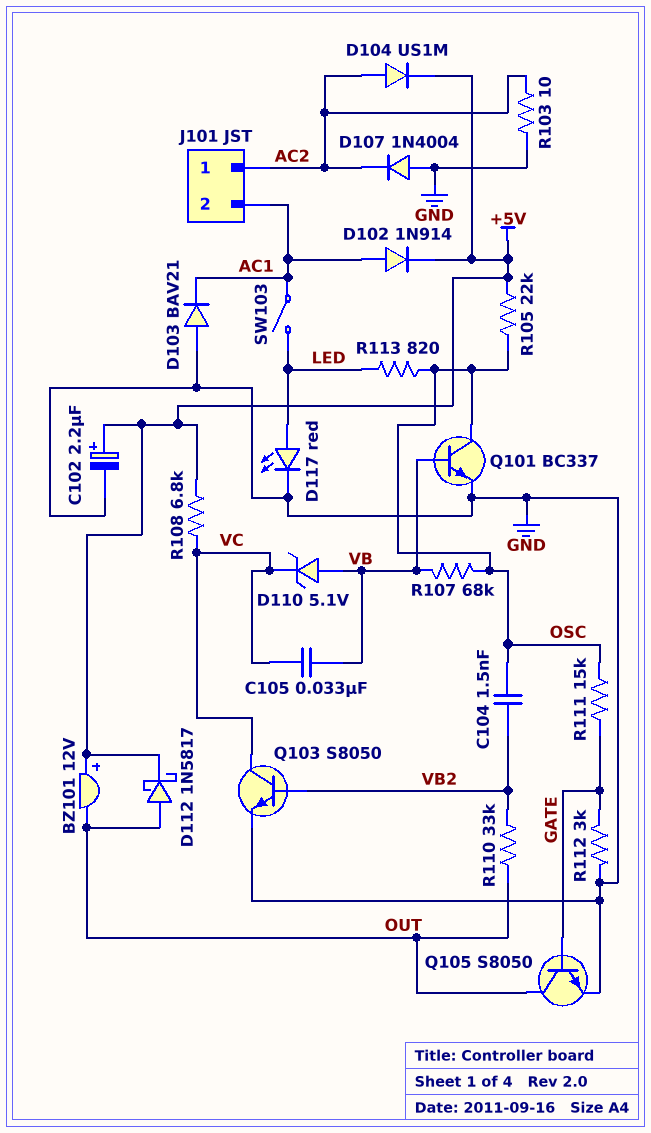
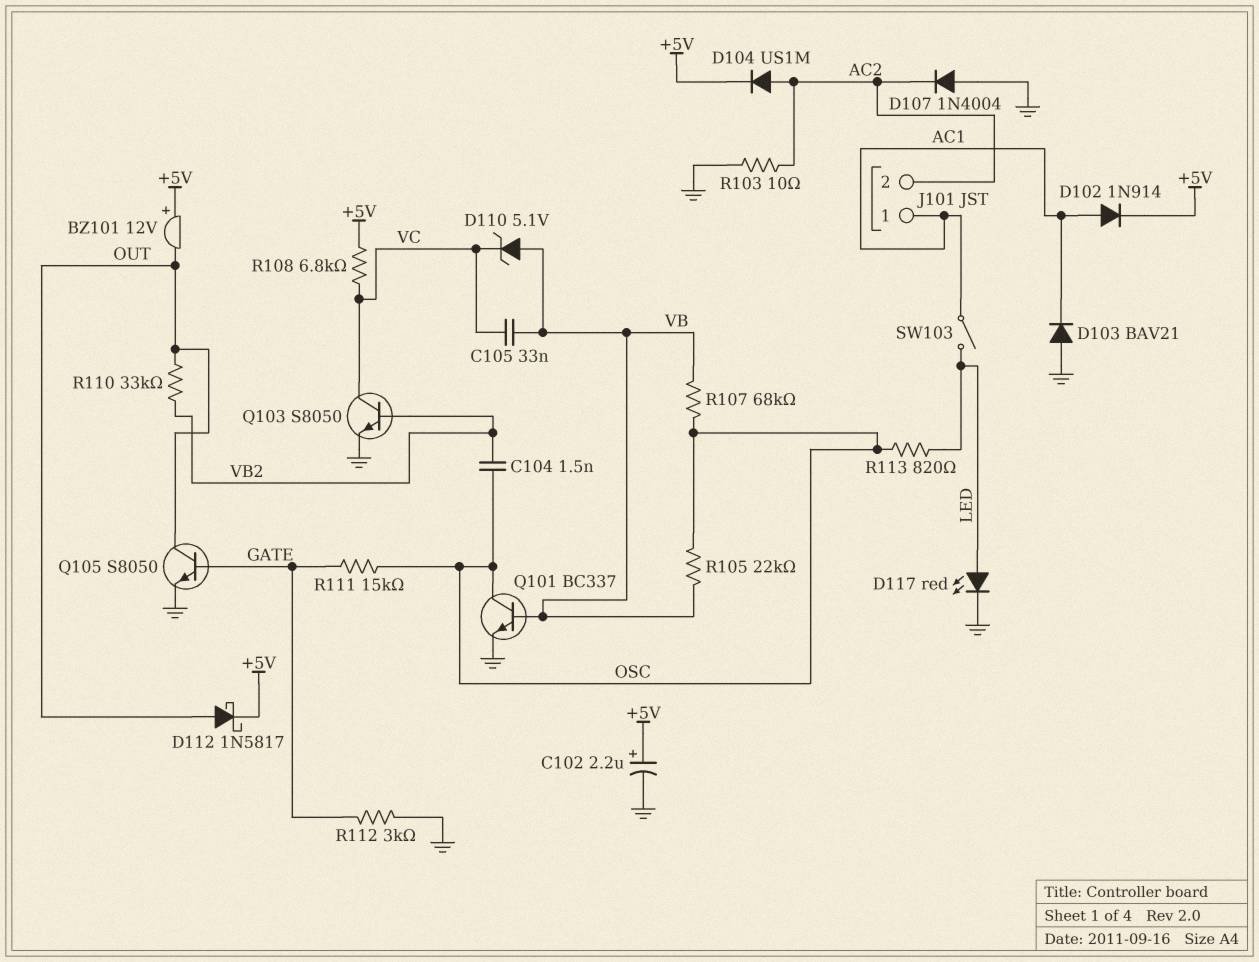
J101 pin 1: AC2 -> AC1
J101 pin 2: AC1 -> AC2
R105: 22k (+5V, OSC) -> 22k (OSC, VB)

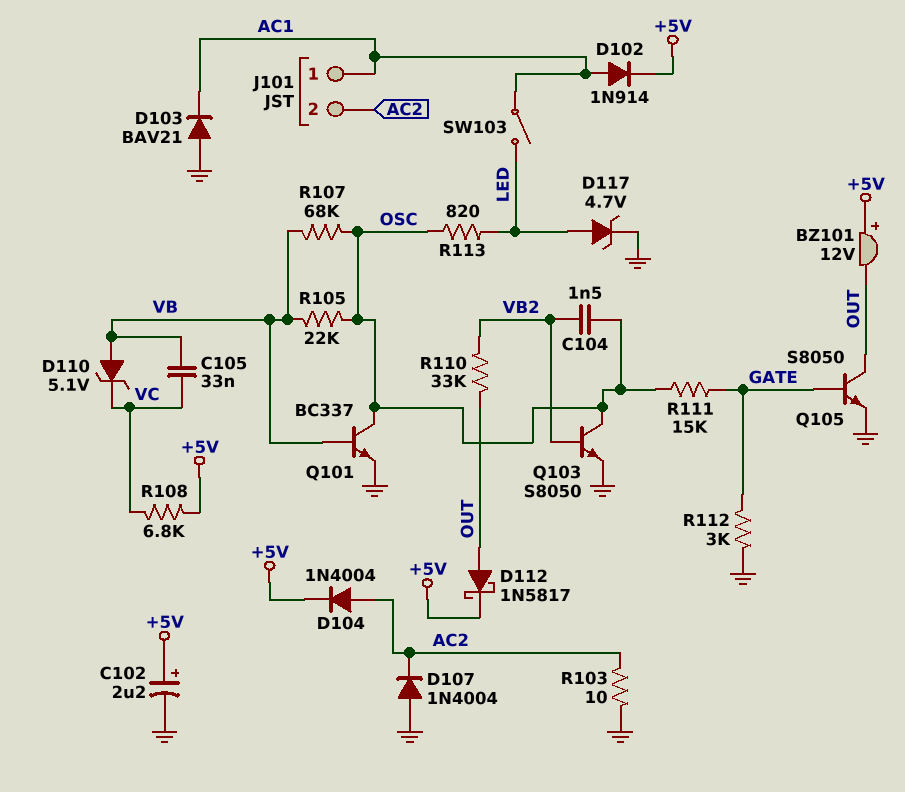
D104: diode US1M (A AC2, K +5V) -> diode 1N4004 (A AC2, K +5V)
D117: LED red (A LED, K GND) -> zener 4.7V (A LED, K GND)
Q103: NPN S8050 (B VB2, C VC, E GND) -> NPN S8050 (B VB2, C OSC, E GND)

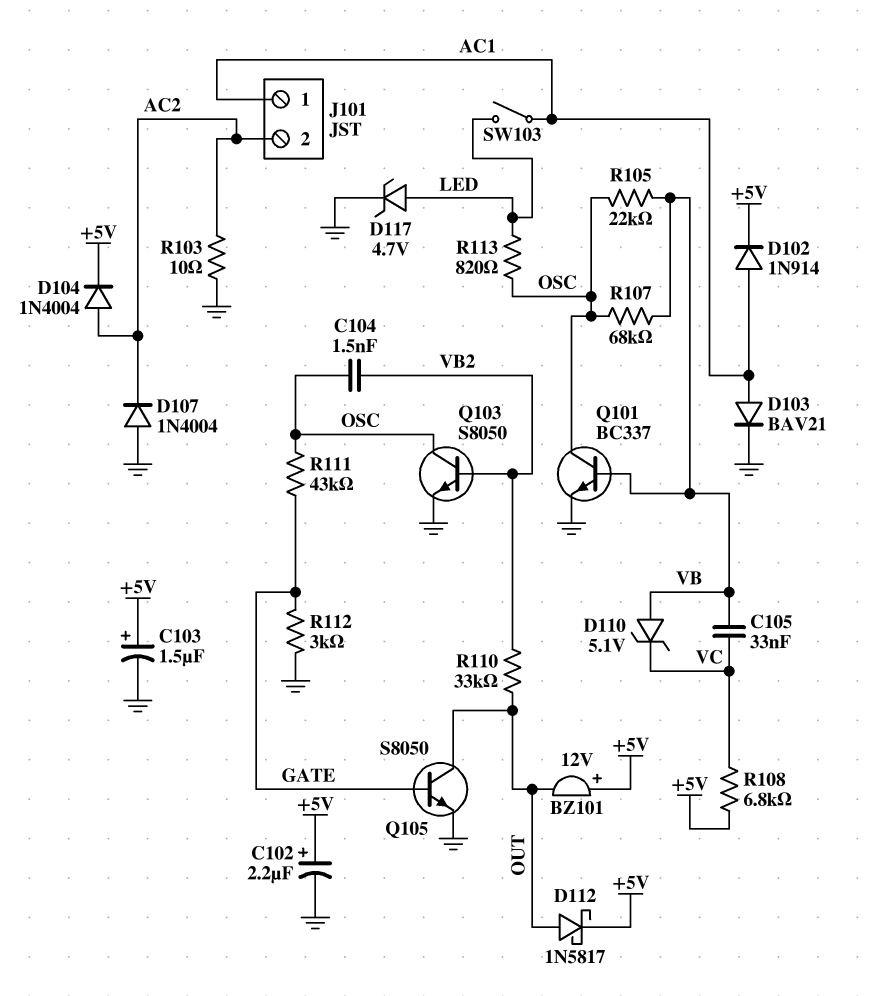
C103: none -> 1.5uF (plus +5V, minus GND)
D103: diode BAV21 (A GND, K AC1) -> diode BAV21 (A AC1, K GND)
R111: 15k (GATE, OSC) -> 43k (GATE, OSC)

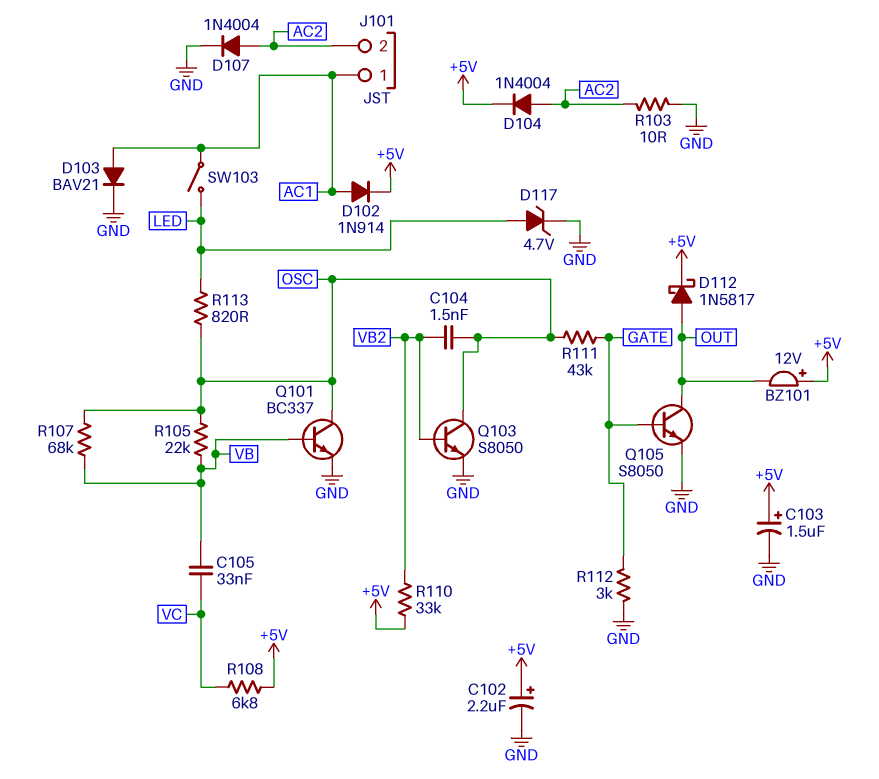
D107: diode 1N4004 (A GND, K AC2) -> diode 1N4004 (A AC2, K GND)
D110: zener 5.1V (A VB, K VC) -> none
R110: 33k (OUT, VB2) -> 33k (+5V, VB2)

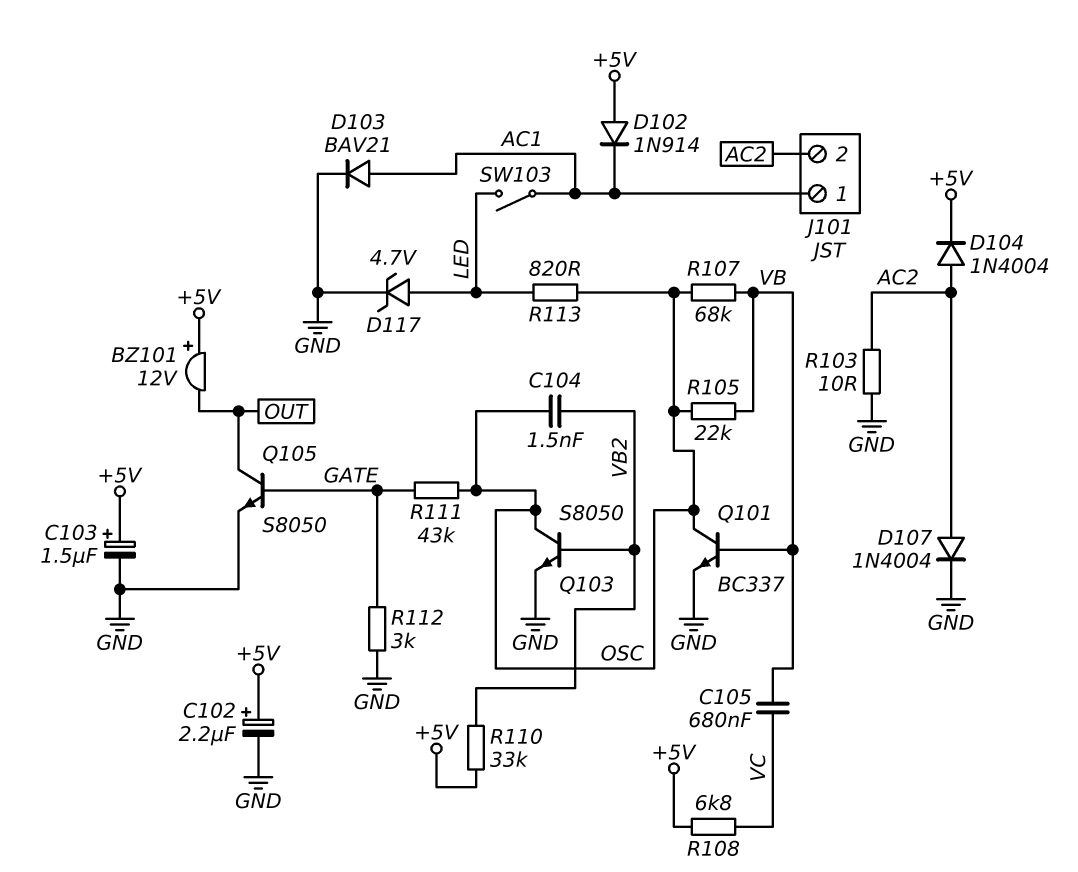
C105: 33nF (VB, VC) -> 680nF (VB, VC)
D102: diode 1N914 (A AC1, K +5V) -> diode 1N914 (A +5V, K AC1)
D112: schottky 1N5817 (A OUT, K +5V) -> none

